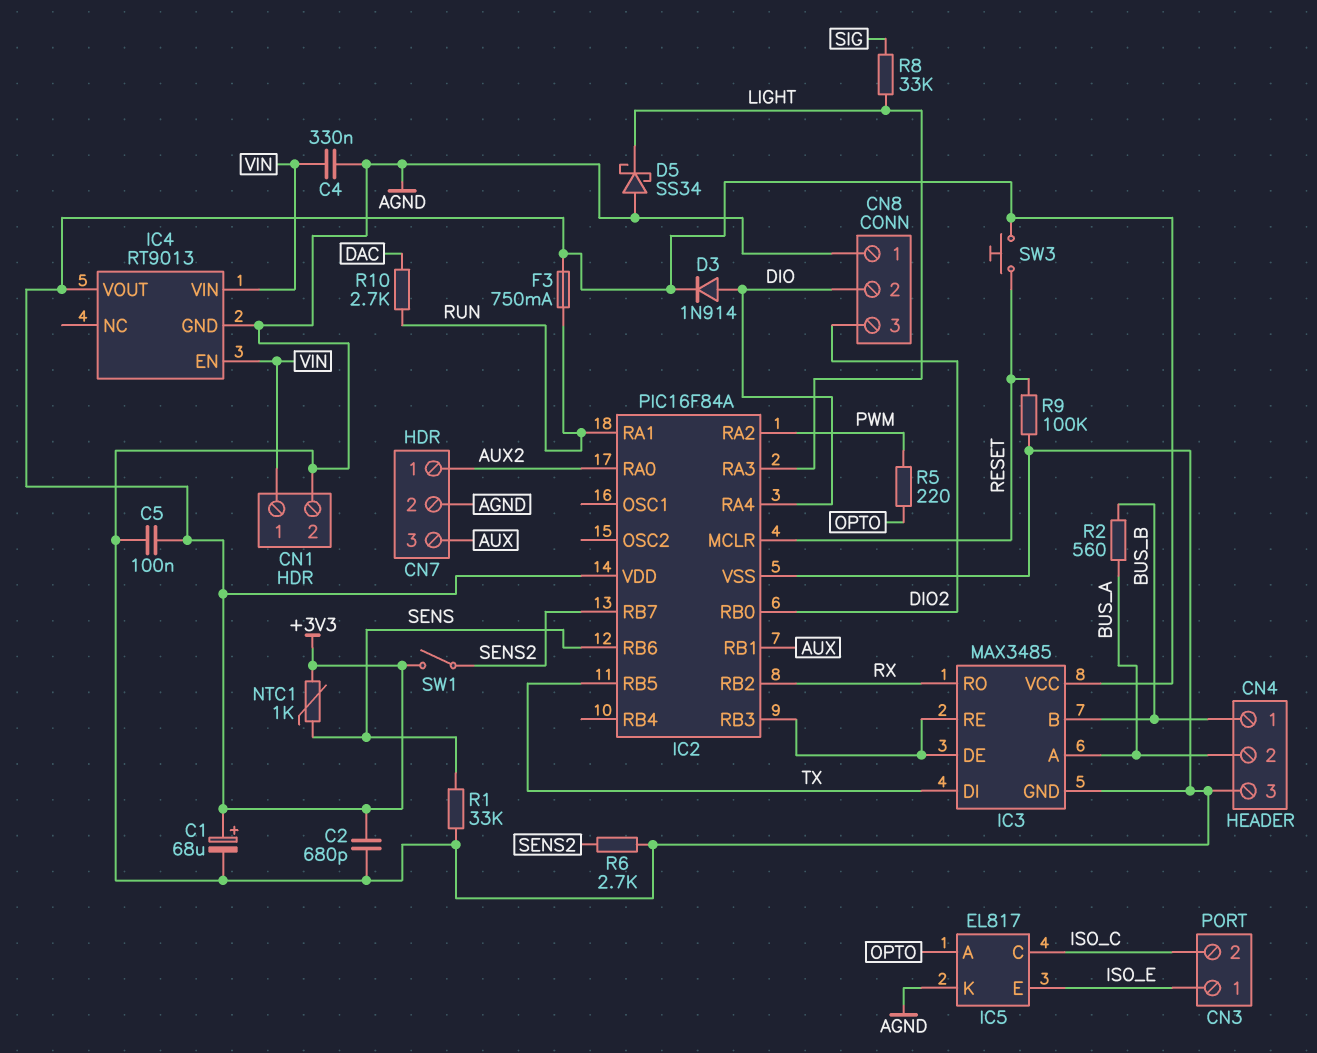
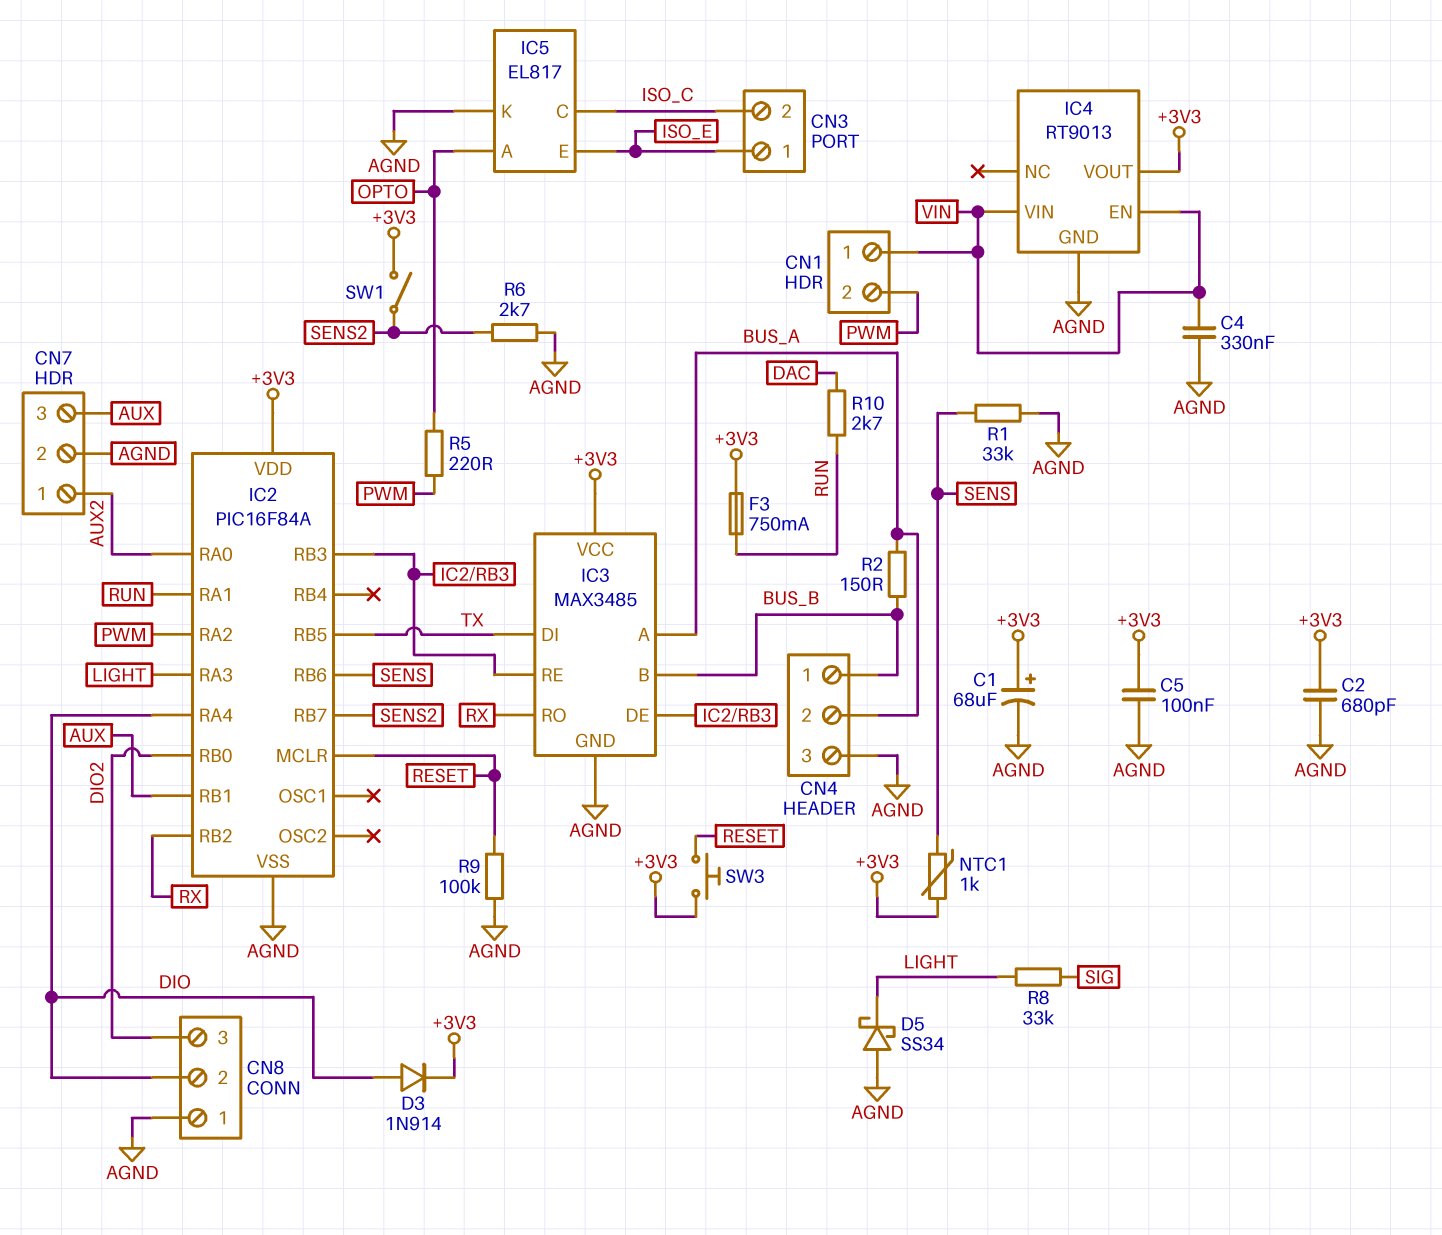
CN1 pin 2: AGND -> PWM
R2: 560 (BUS_A, BUS_B) -> 150 (BUS_A, BUS_B)

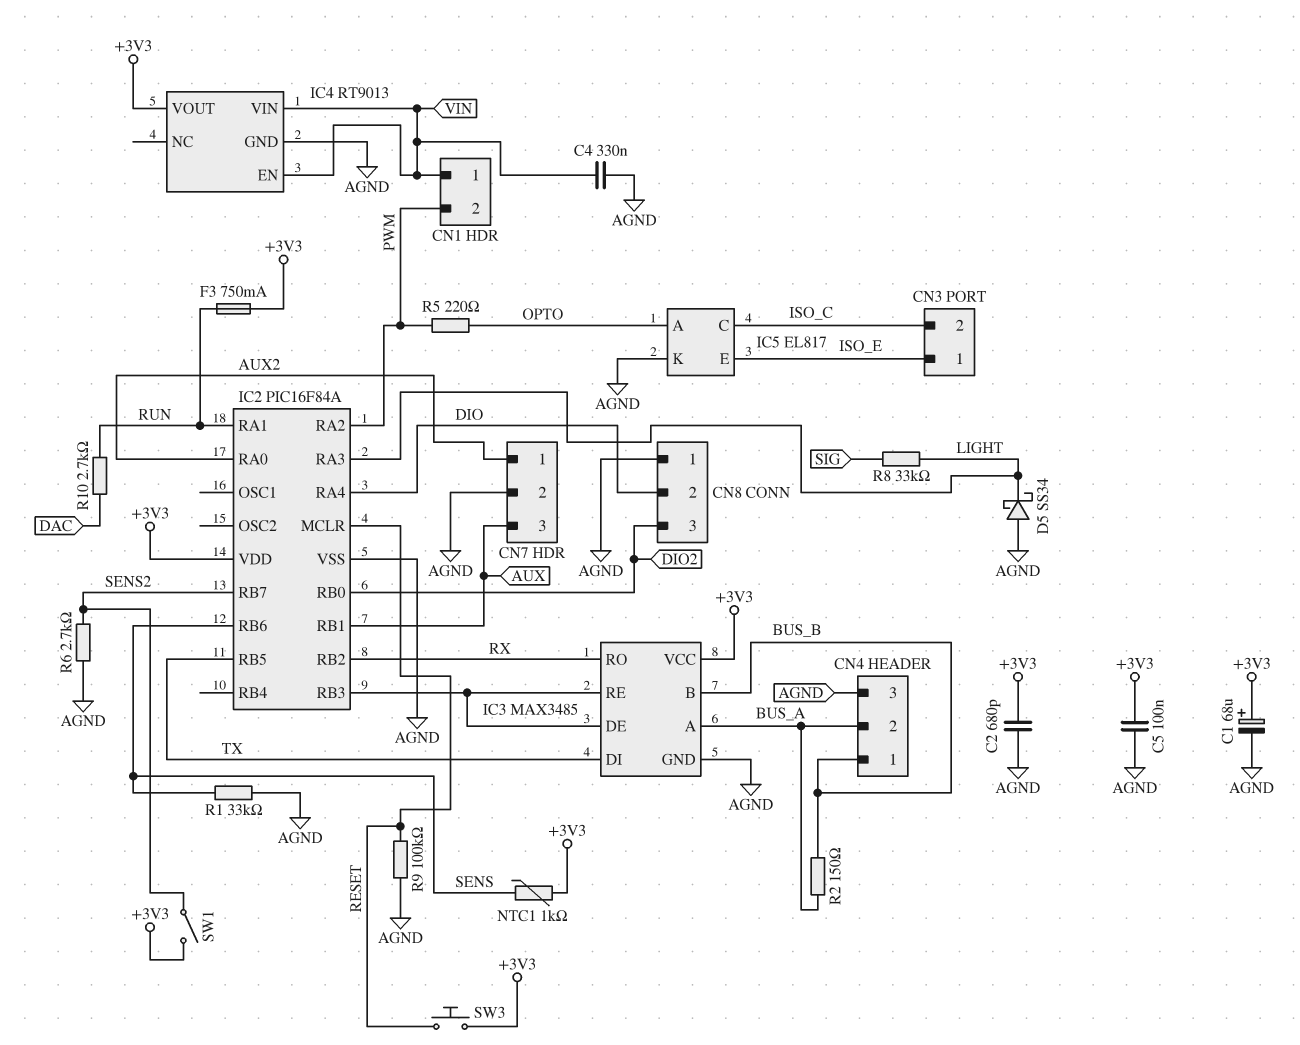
D3: diode 1N914 (A DIO, K +3V3) -> none

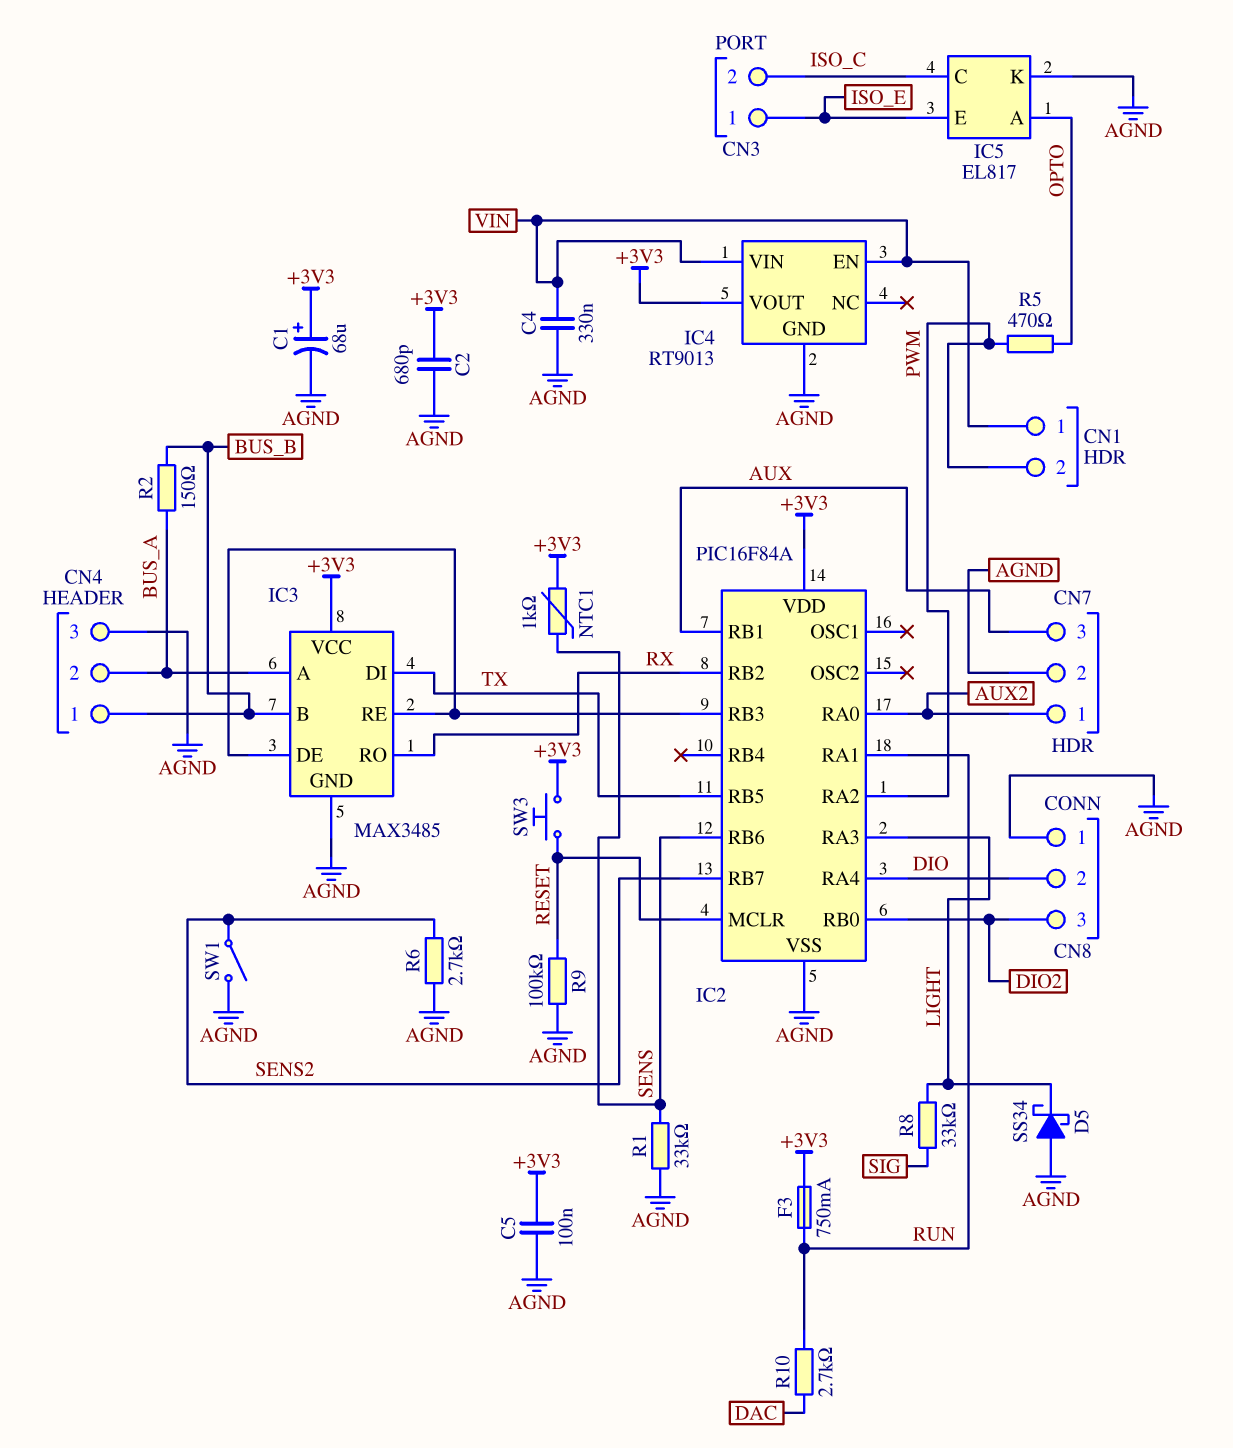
R5: 220 (OPTO, PWM) -> 470 (OPTO, PWM)
SW1: switch (+3V3, SENS2) -> switch (AGND, SENS2)

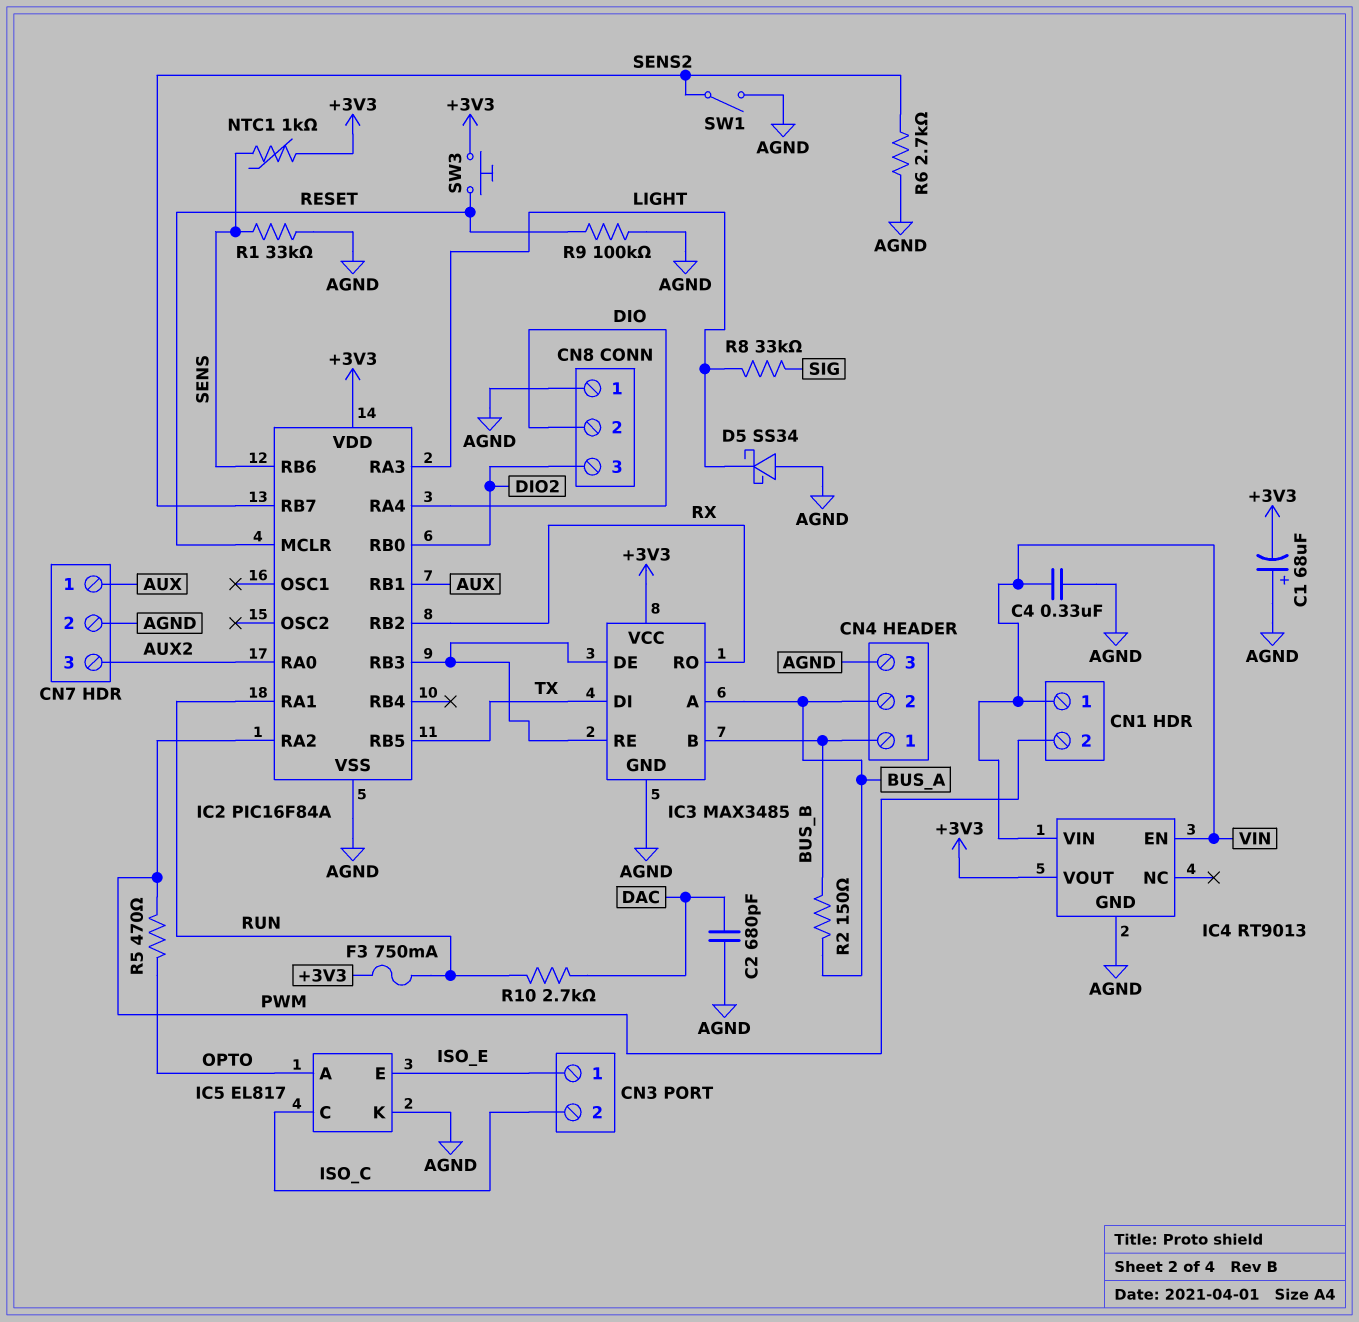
C1: 68uF (plus +3V3, minus AGND) -> 68uF (plus AGND, minus +3V3)
C2: 680pF (+3V3, AGND) -> 680pF (AGND, DAC)
C5: 100nF (+3V3, AGND) -> none
CN7 pin 1: AUX2 -> AUX
CN7 pin 3: AUX -> AUX2

